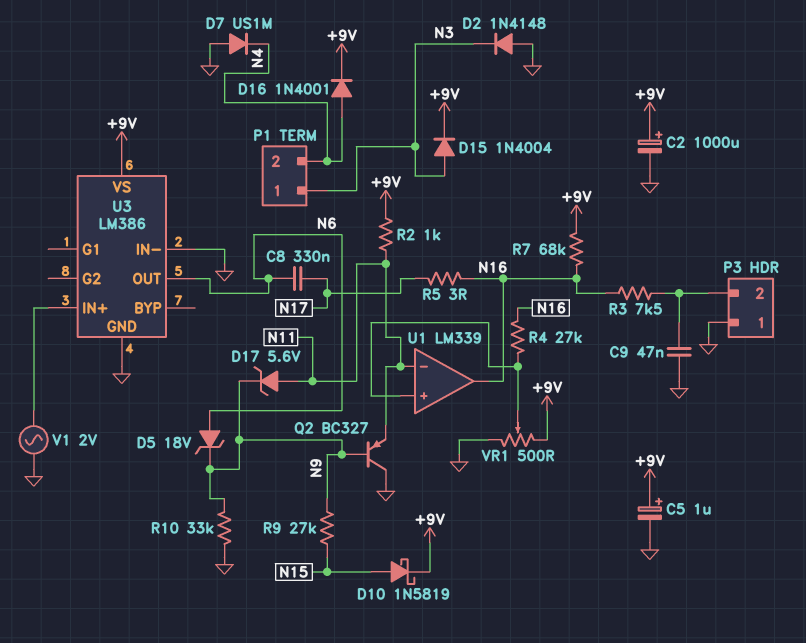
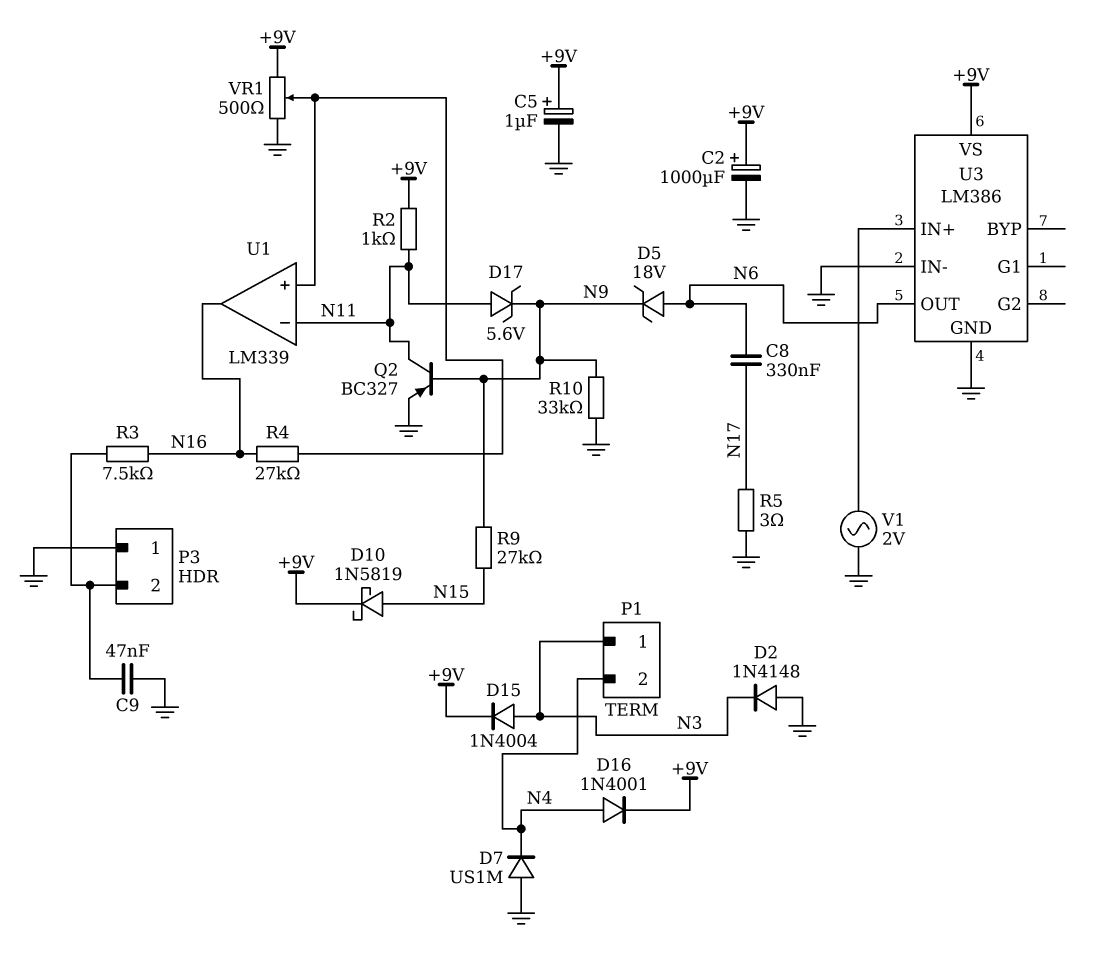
Q2: PNP BC327 (B N9, C GND, E N11) -> PNP BC327 (B N9, C N11, E GND)
R5: 3 (N16, N17) -> 3 (GND, N17)
R7: 68k (+9V, N16) -> none

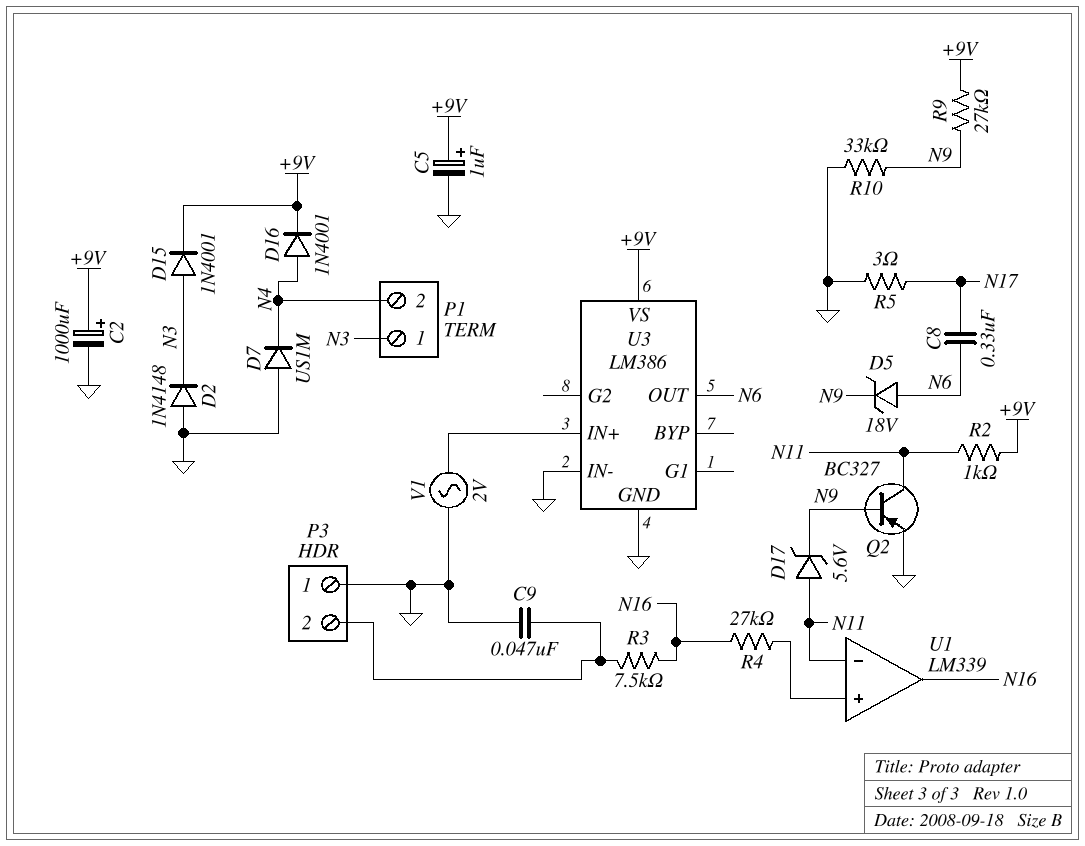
D10: schottky 1N5819 (A N15, K +9V) -> none
D15: diode 1N4004 (A N3, K +9V) -> diode 1N4001 (A N3, K +9V)
R9: 27k (N9, N15) -> 27k (+9V, N9)
VR1: 500 (+9V, GND, wiper U1/in+) -> none

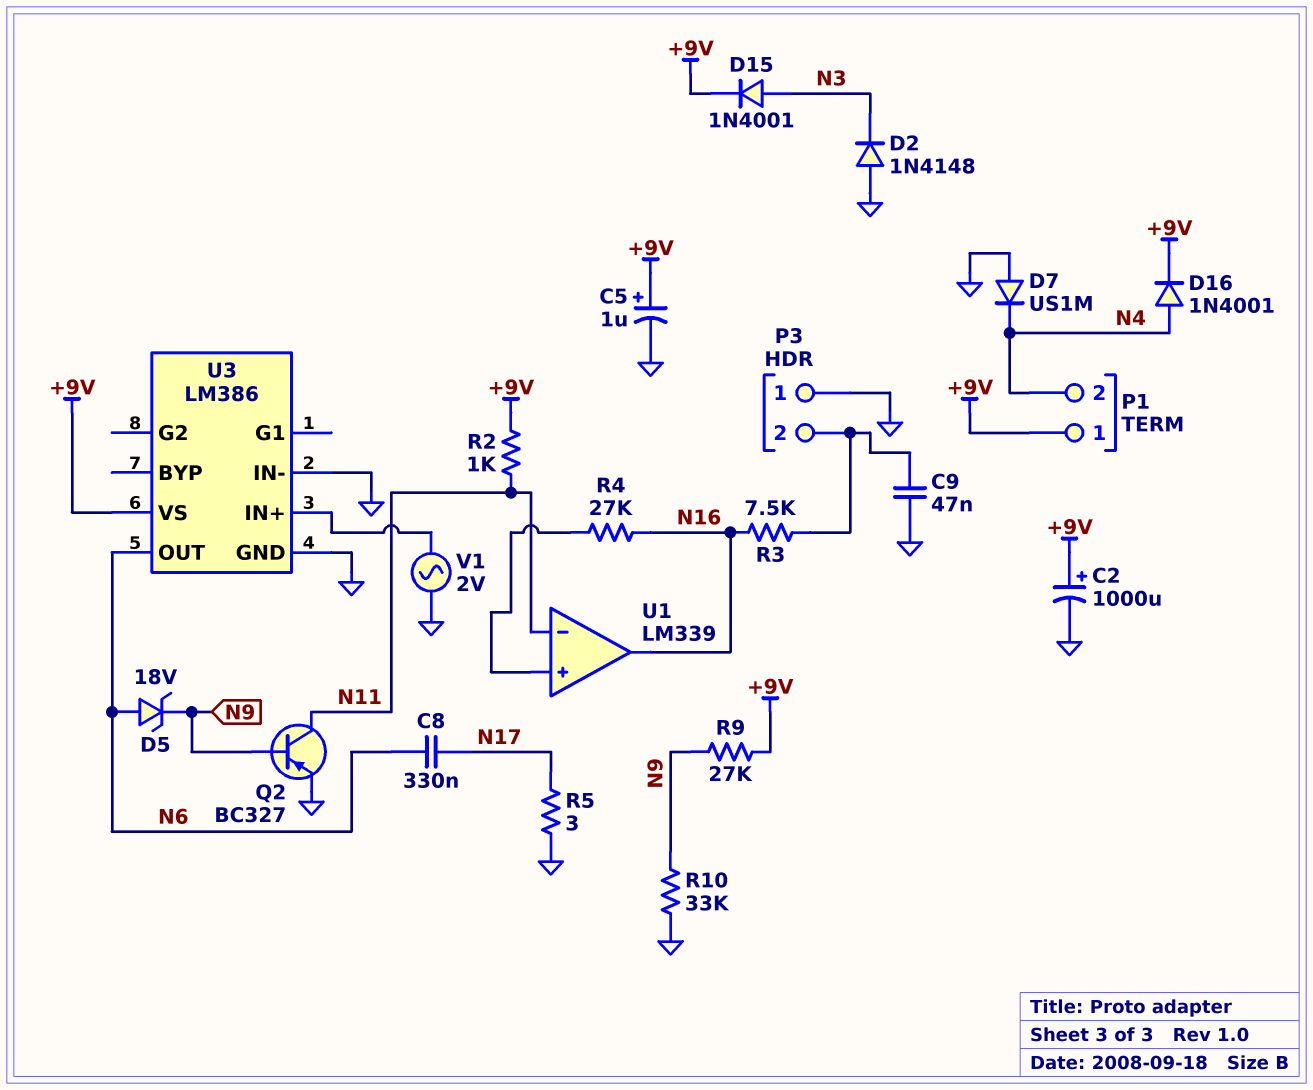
D17: zener 5.6V (A N11, K N9) -> none
P1 pin 1: N3 -> +9V

